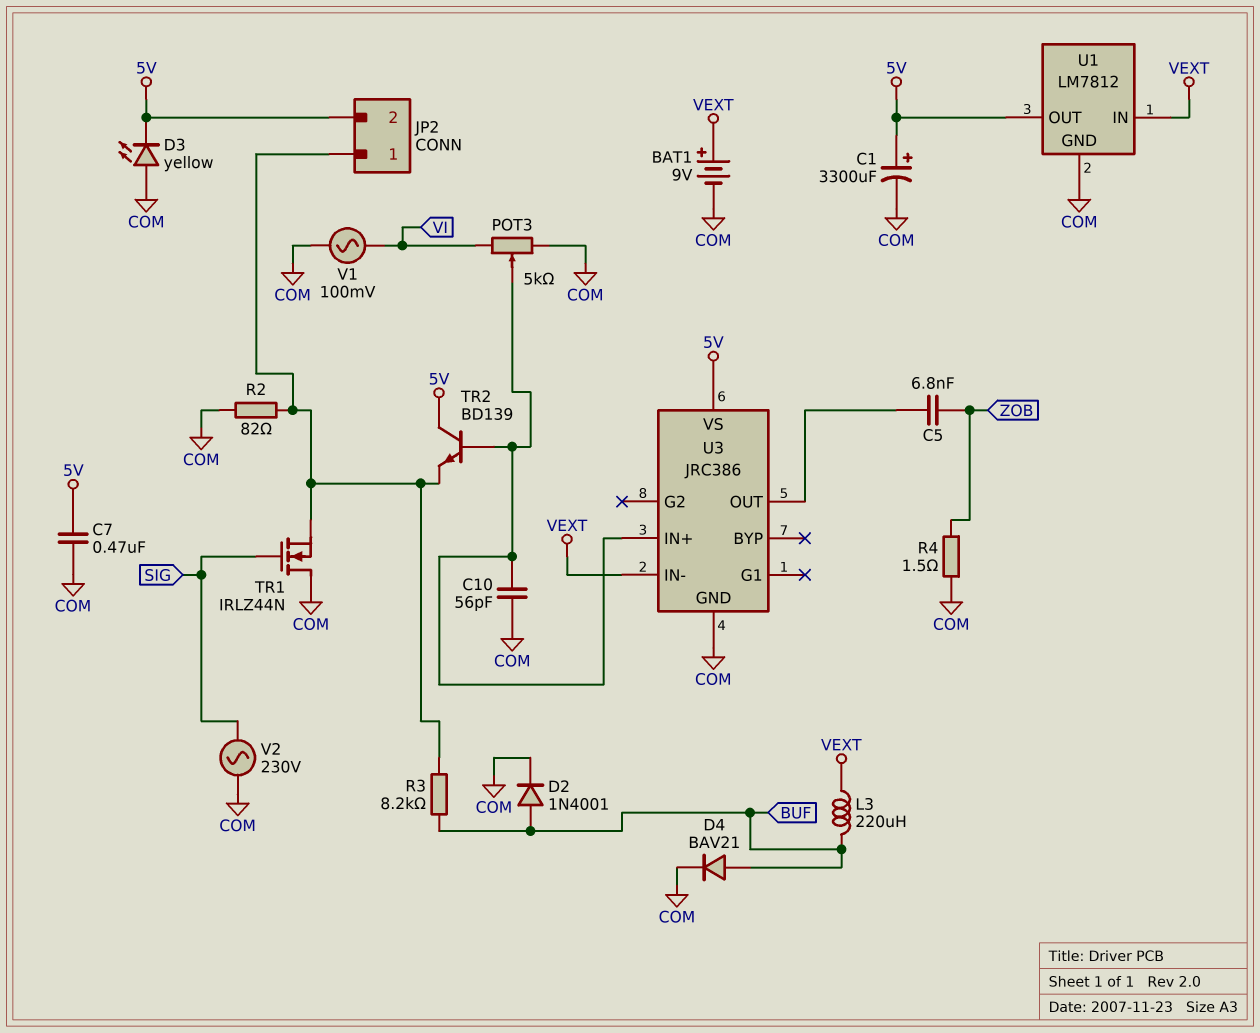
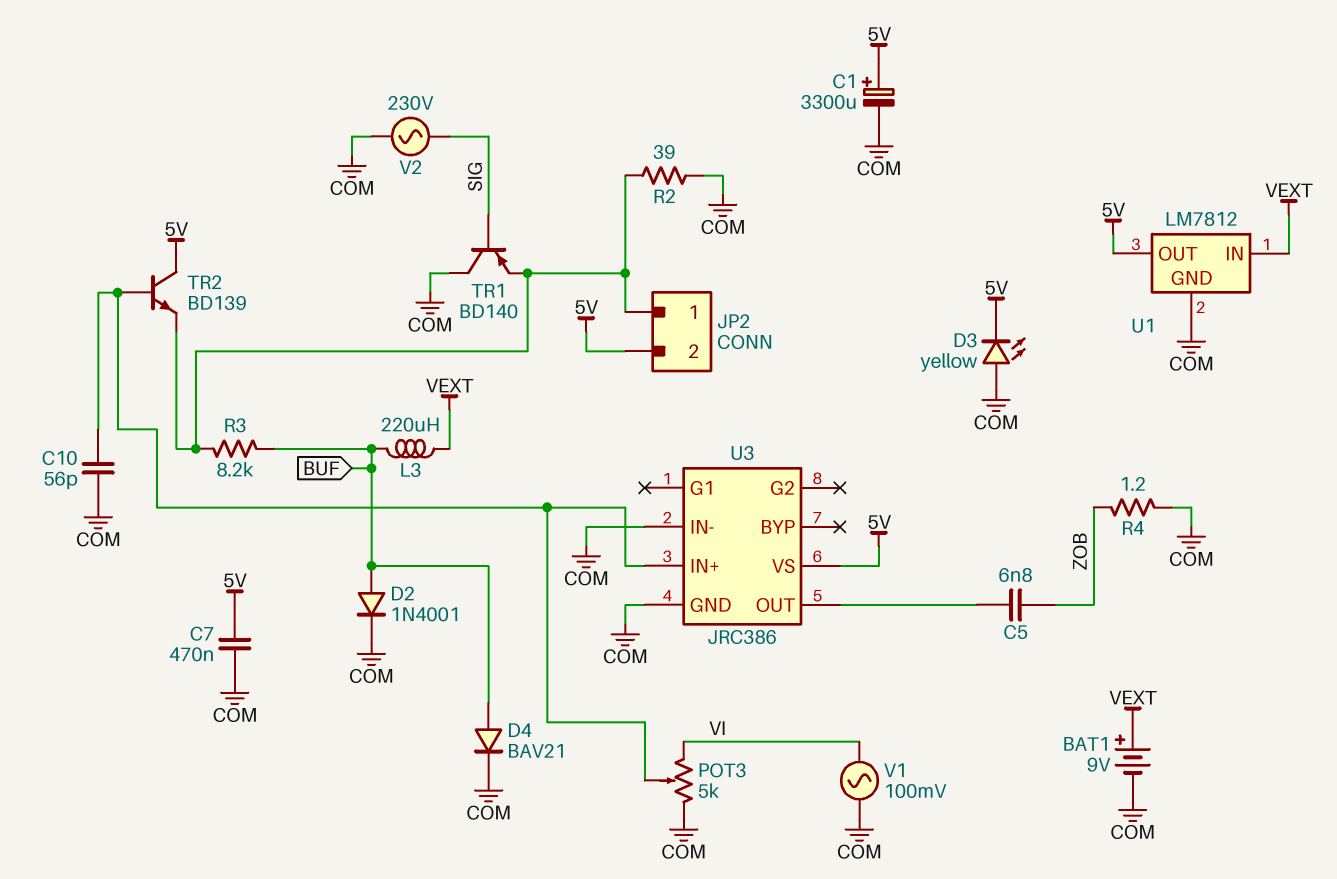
R2: 82 (COM, JP2/1) -> 39 (COM, JP2/1)
R4: 1.5 (COM, ZOB) -> 1.2 (COM, ZOB)
TR1: NMOS IRLZ44N (G SIG, D COM, S JP2/1) -> PNP BD140 (B SIG, C COM, E JP2/1)
U3 pin IN-: VEXT -> COM

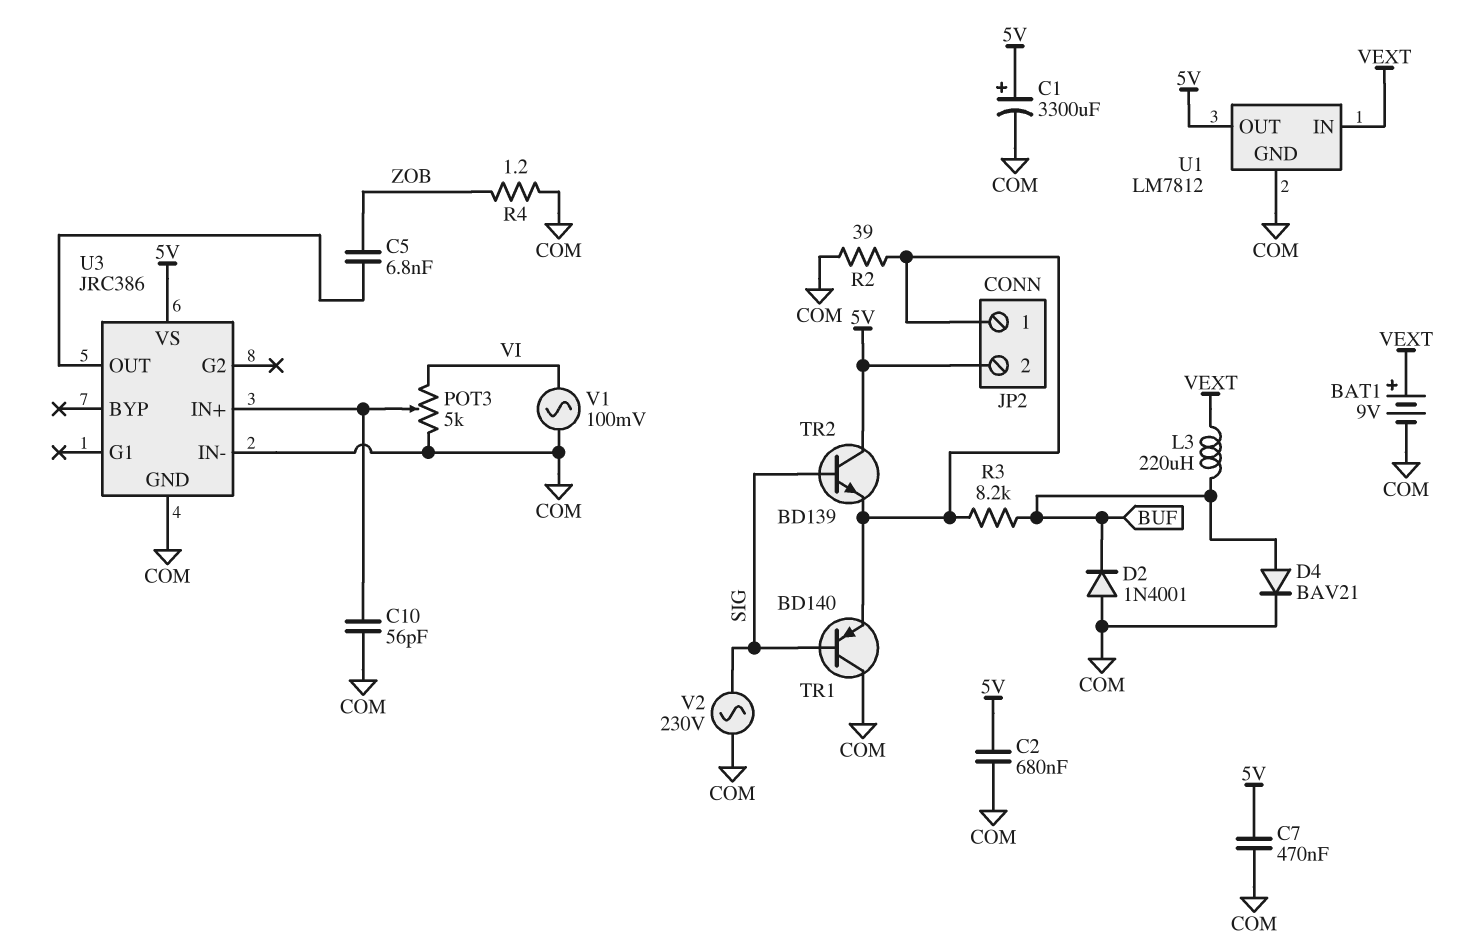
C2: none -> 680nF (5V, COM)
D2: diode 1N4001 (A BUF, K COM) -> diode 1N4001 (A COM, K BUF)
D3: LED yellow (A COM, K 5V) -> none
TR2: NPN BD139 (B U3/IN+, C 5V, E JP2/1) -> NPN BD139 (B SIG, C 5V, E JP2/1)

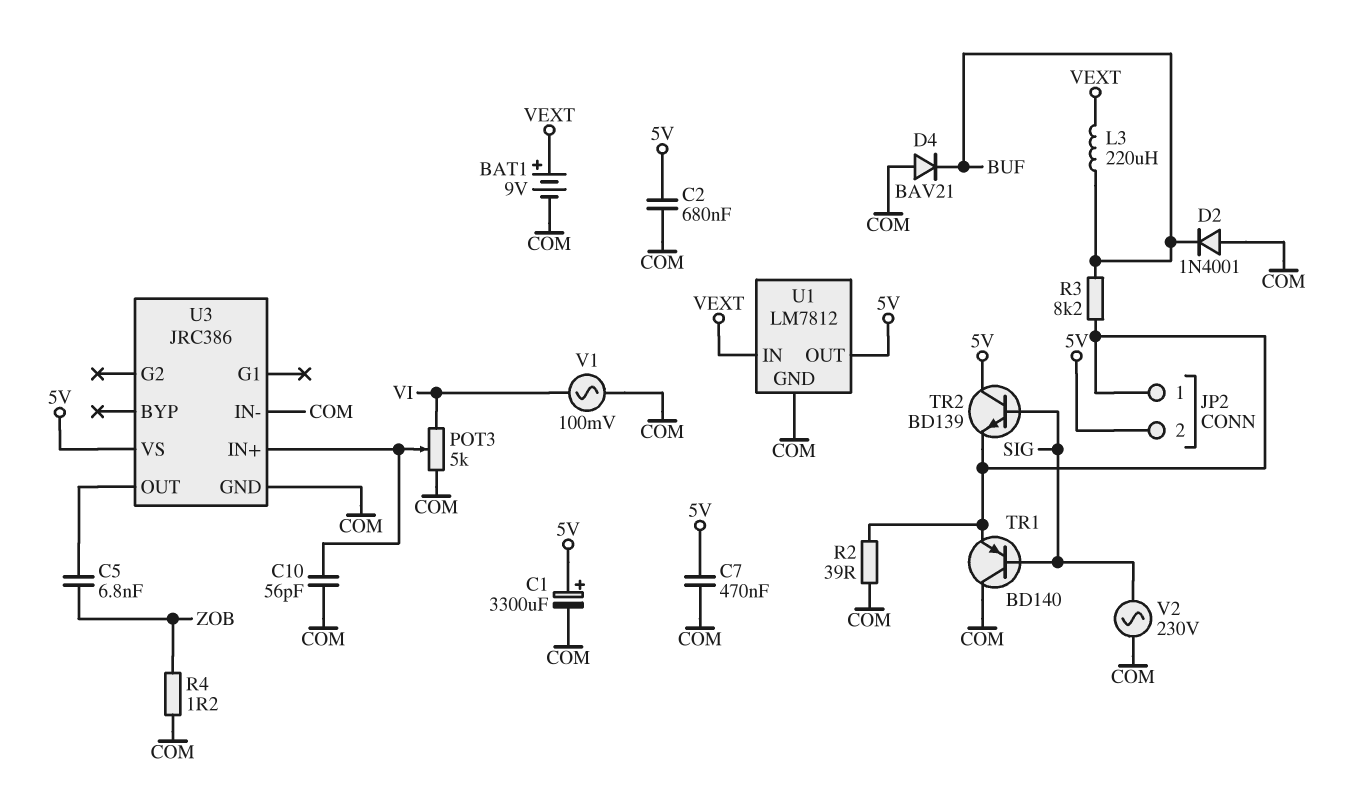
D4: diode BAV21 (A BUF, K COM) -> diode BAV21 (A COM, K BUF)

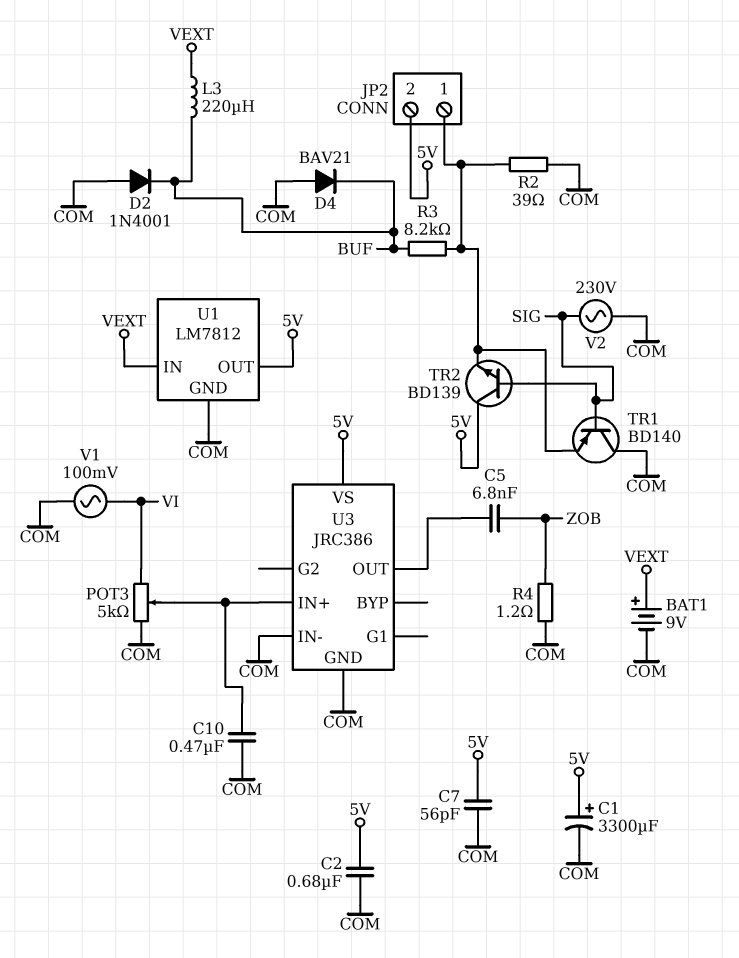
C7: 470nF (5V, COM) -> 56pF (5V, COM)
C10: 56pF (COM, U3/IN+) -> 470nF (COM, U3/IN+)

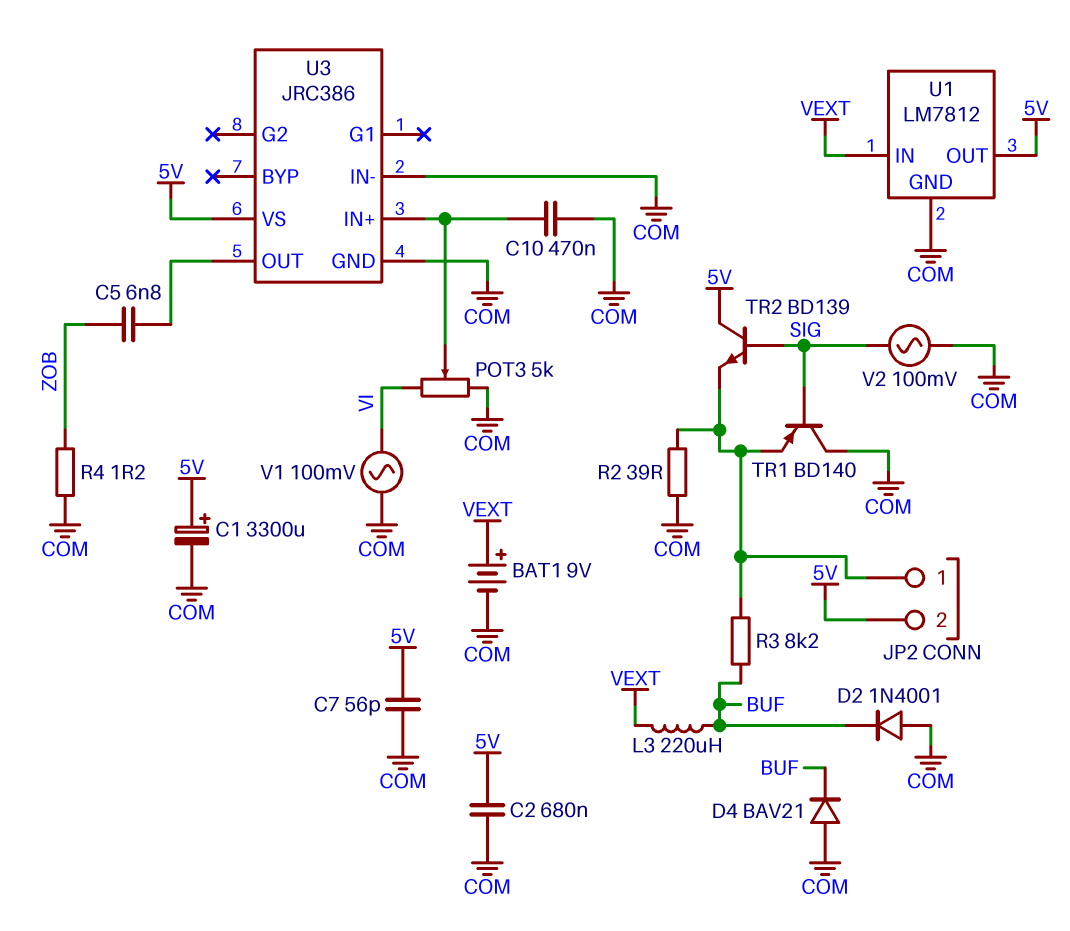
V2: AC 230V (COM, SIG) -> AC 100mV (COM, SIG)

